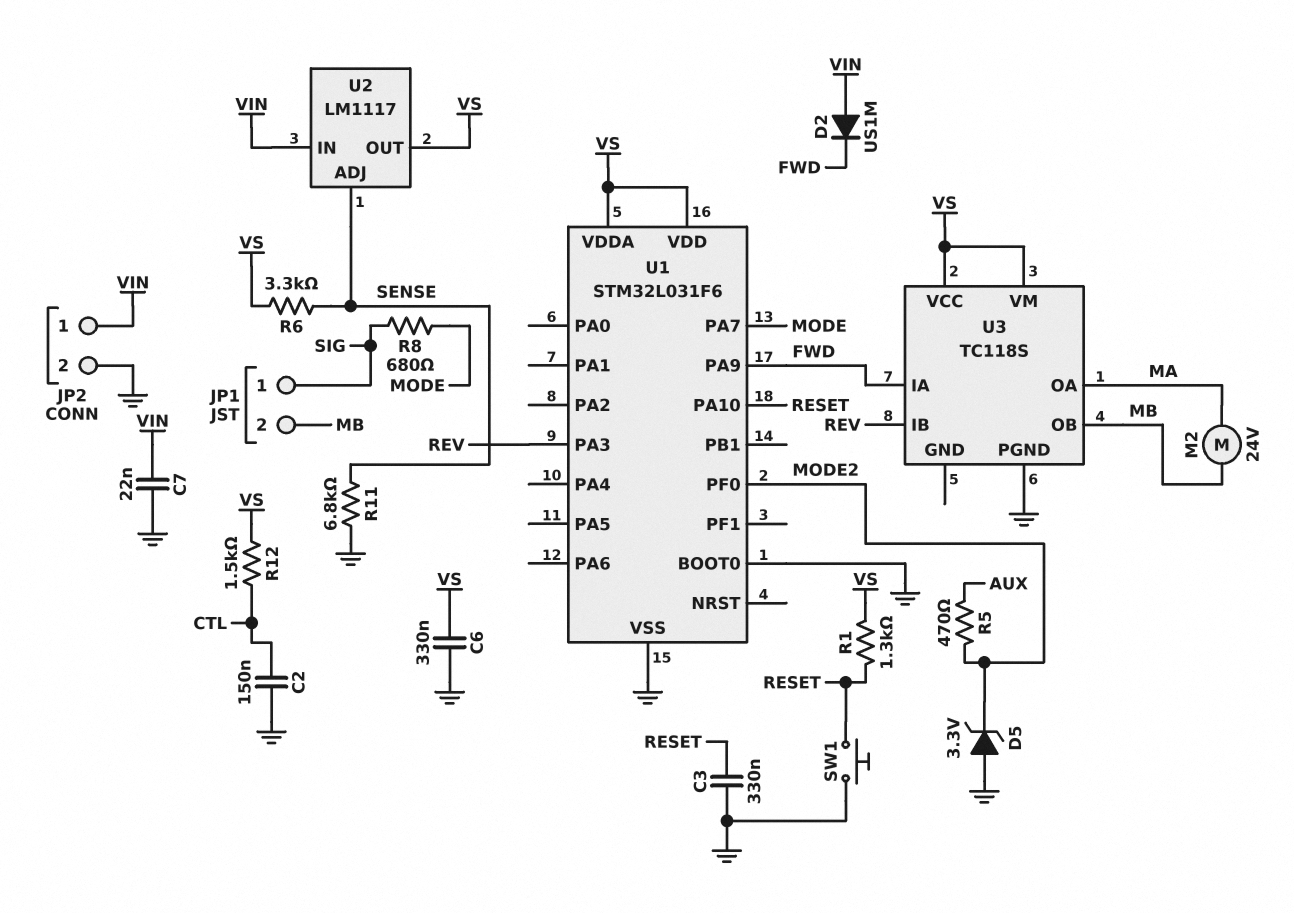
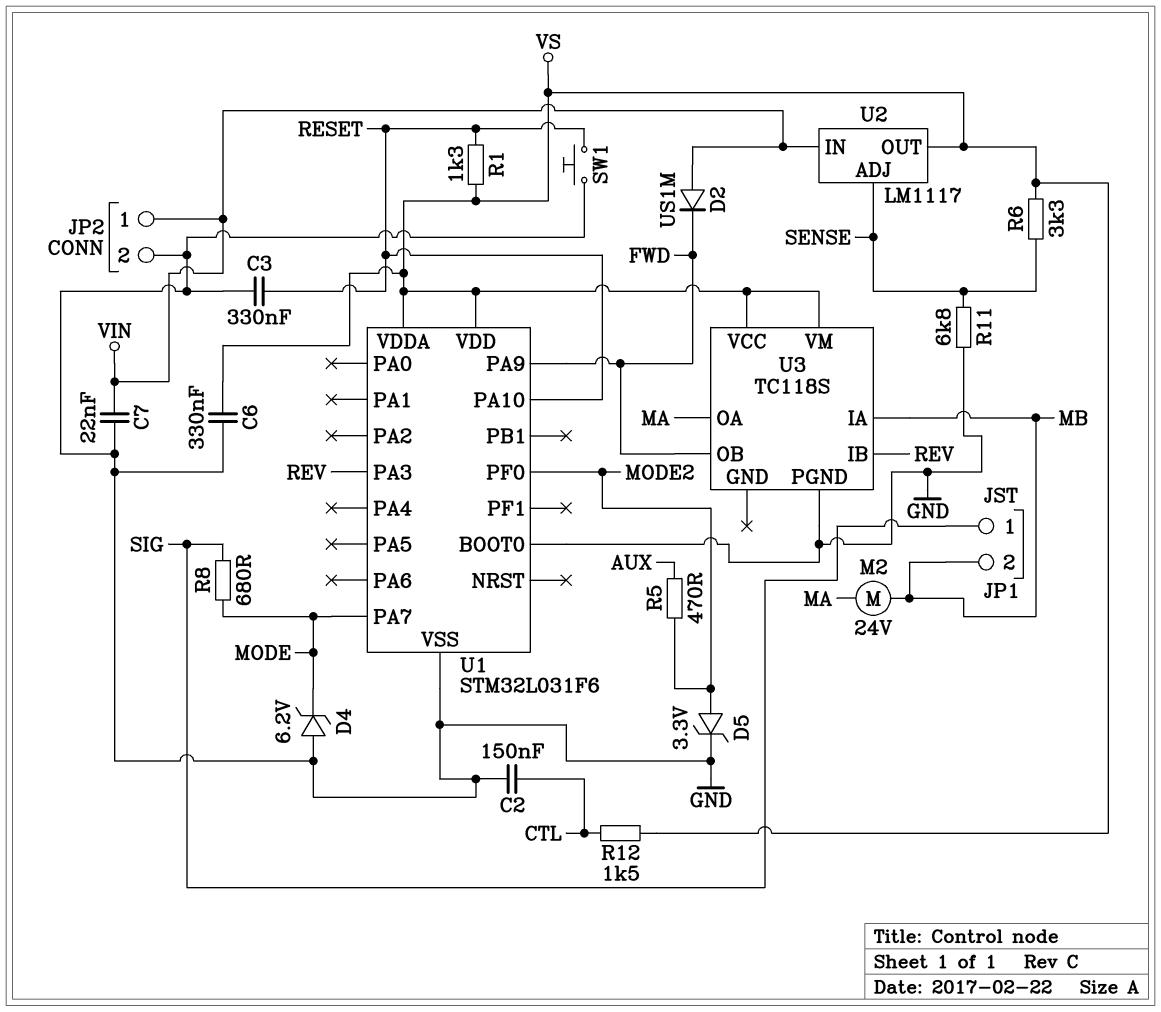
D4: none -> zener 6.2V (A GND, K MODE)
D5: zener 3.3V (A GND, K MODE2) -> zener 3.3V (A MODE2, K GND)
U3 pin IA: FWD -> MB
U3 pin OB: MB -> FWD

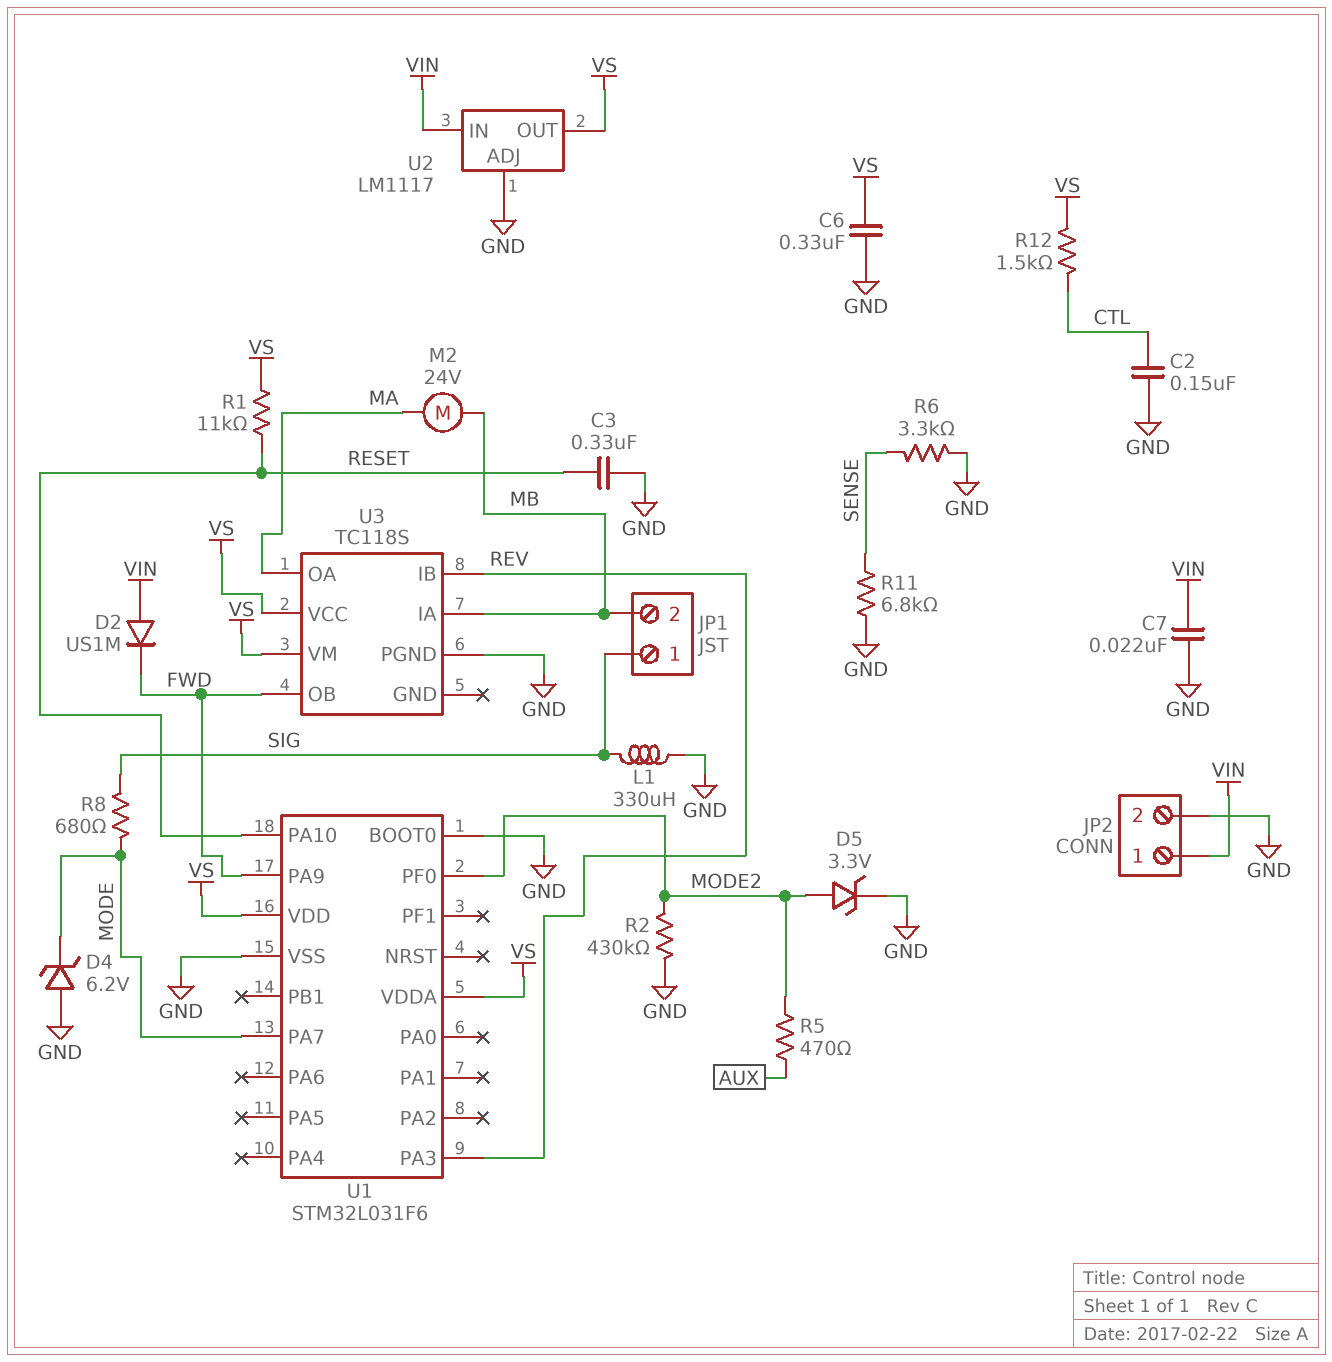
L1: none -> 330uH (GND, SIG)
R1: 1.3k (RESET, VS) -> 11k (RESET, VS)
R2: none -> 430k (GND, MODE2)
R6: 3.3k (SENSE, VS) -> 3.3k (GND, SENSE)
SW1: button (GND, RESET) -> none
U2 pin ADJ: SENSE -> GND

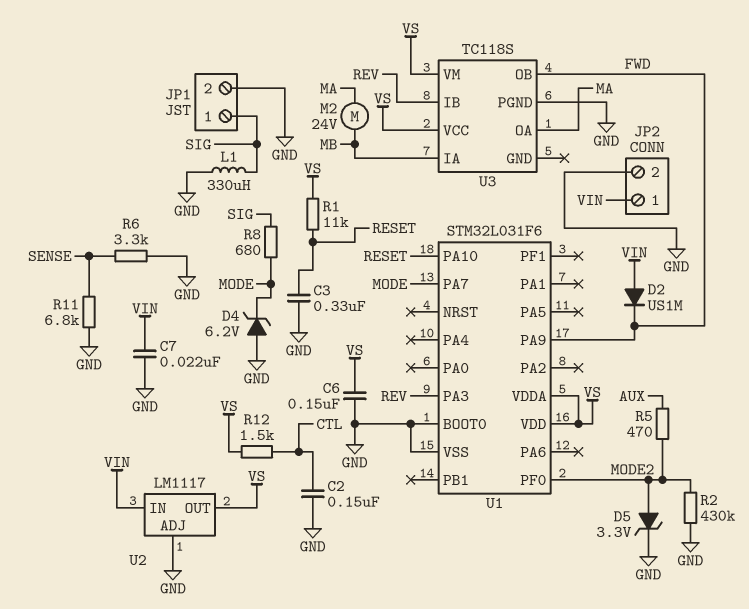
C6: 330nF (GND, VS) -> 150nF (GND, VS)
JP1 pin 2: MB -> GND

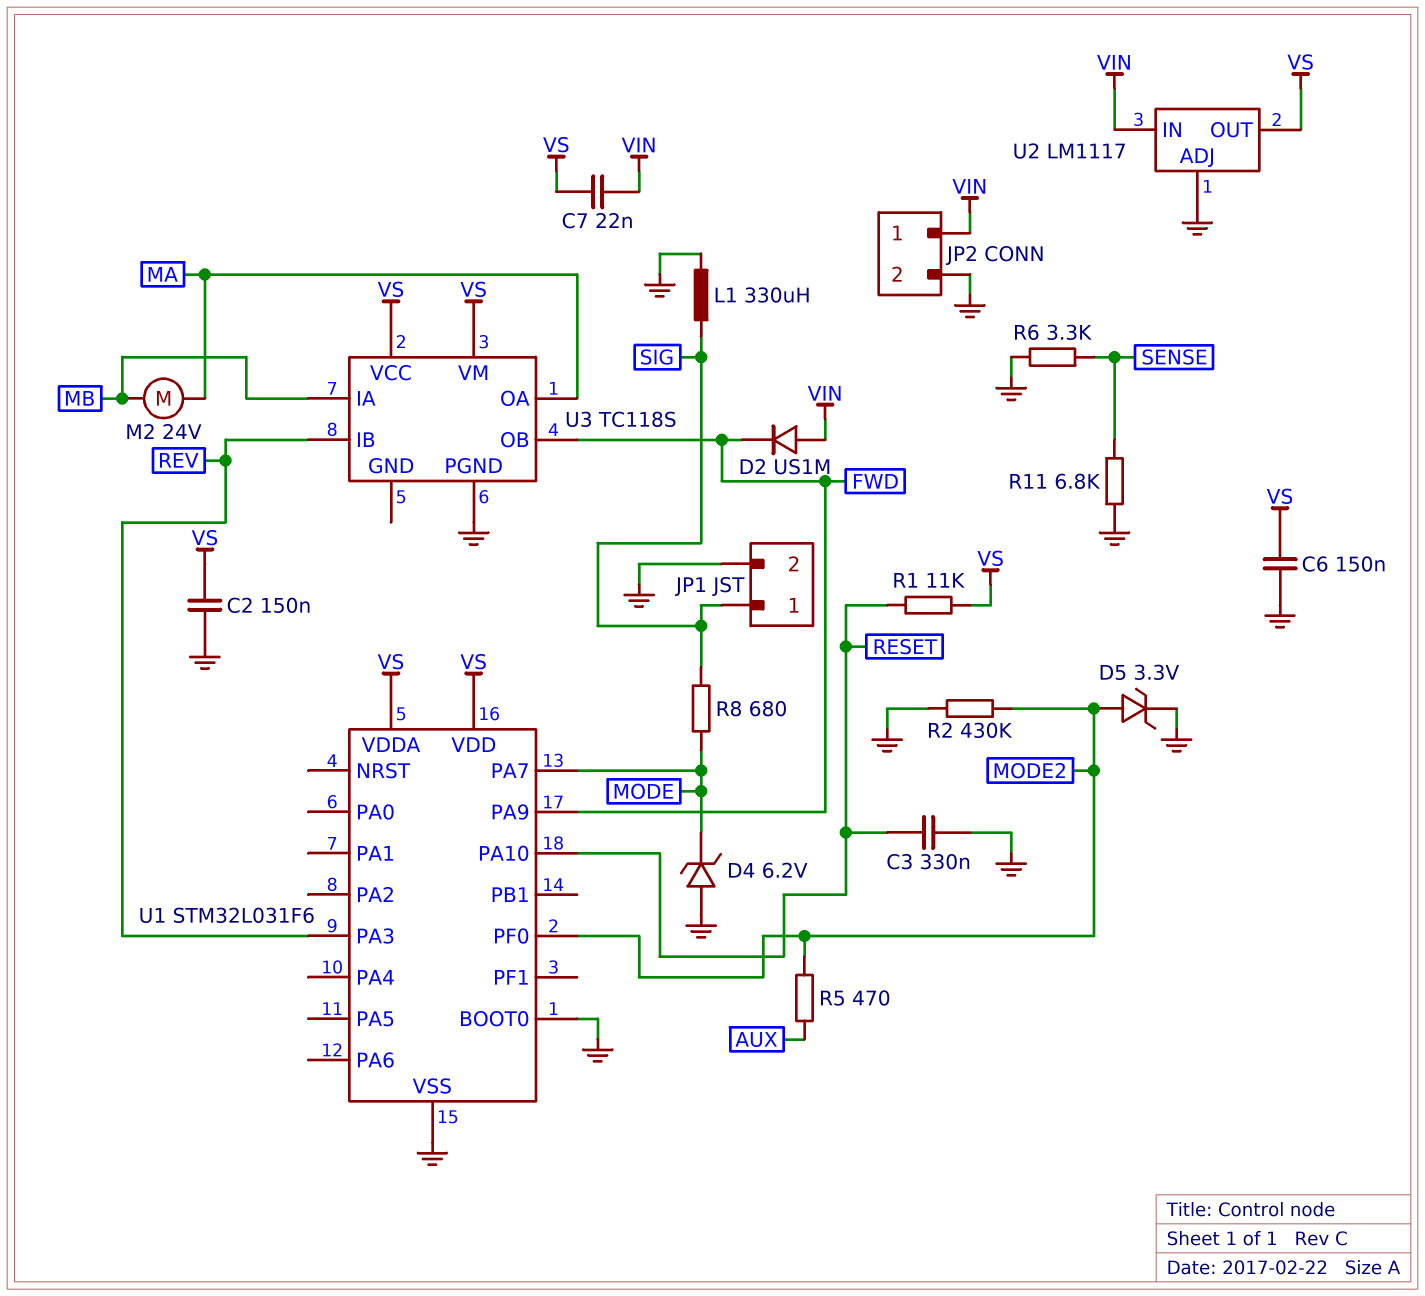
C2: 150nF (CTL, GND) -> 150nF (GND, VS)
C7: 22nF (GND, VIN) -> 22nF (VIN, VS)
R12: 1.5k (CTL, VS) -> none

